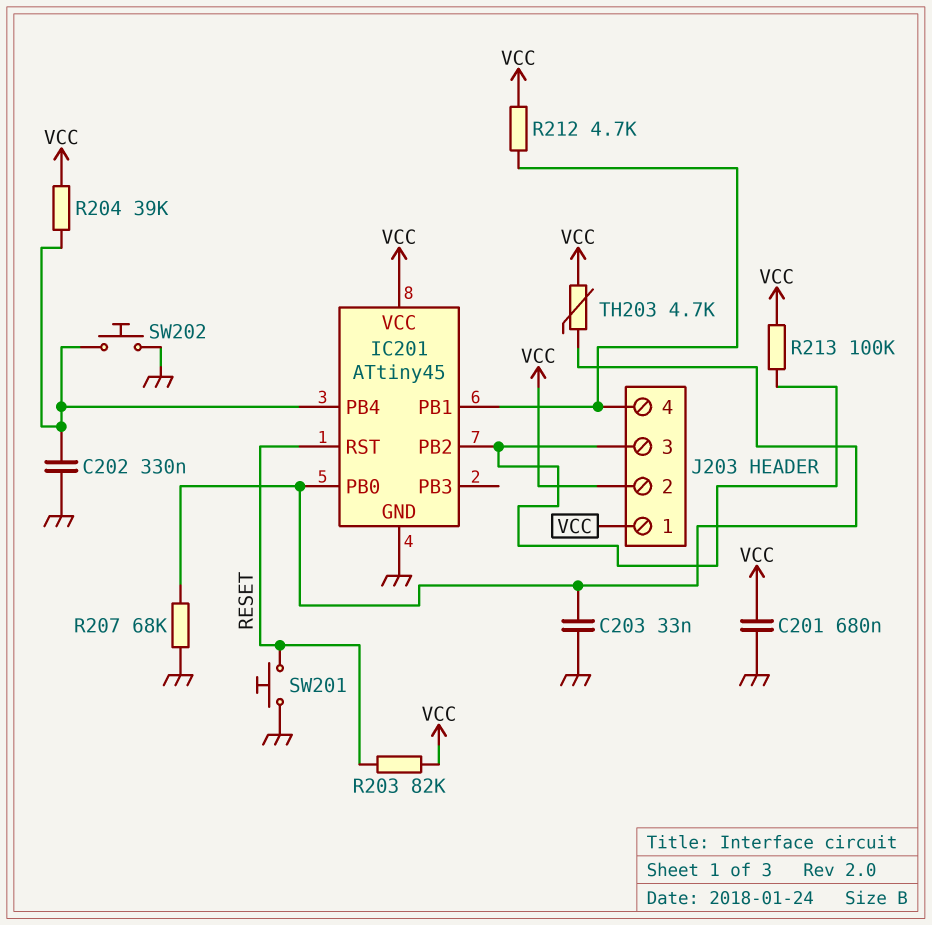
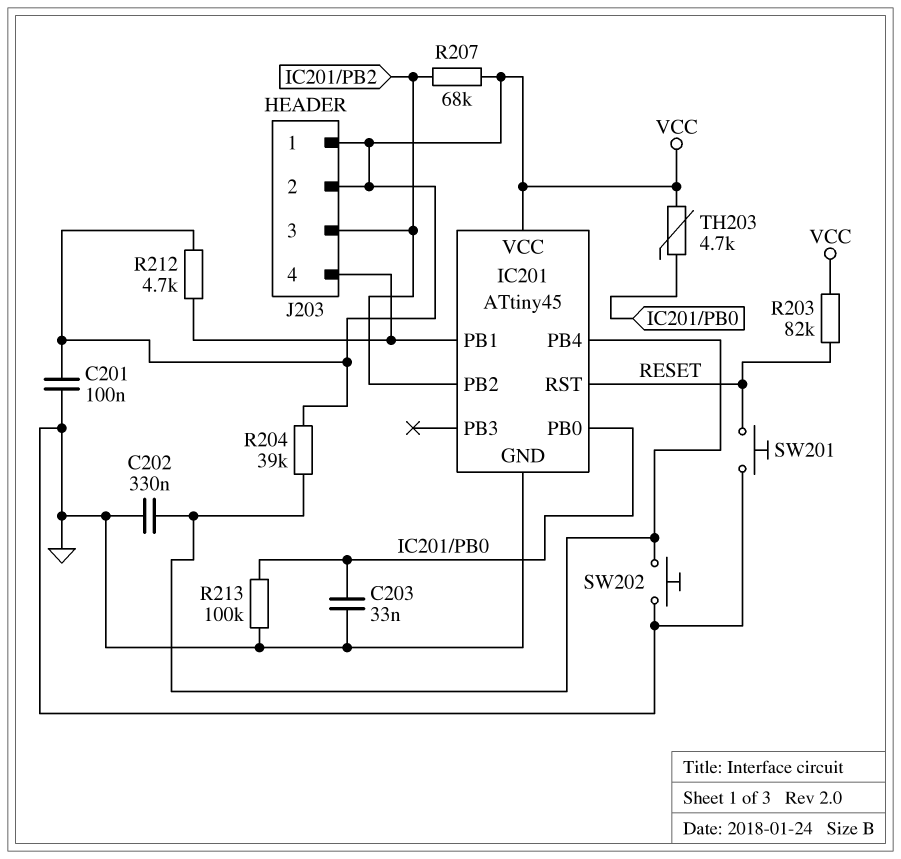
C201: 680nF (GND, VCC) -> 100nF (GND, VCC)
R207: 68k (GND, IC201/PB0) -> 68k (IC201/PB2, VCC)
R213: 100k (IC201/PB2, VCC) -> 100k (GND, IC201/PB0)

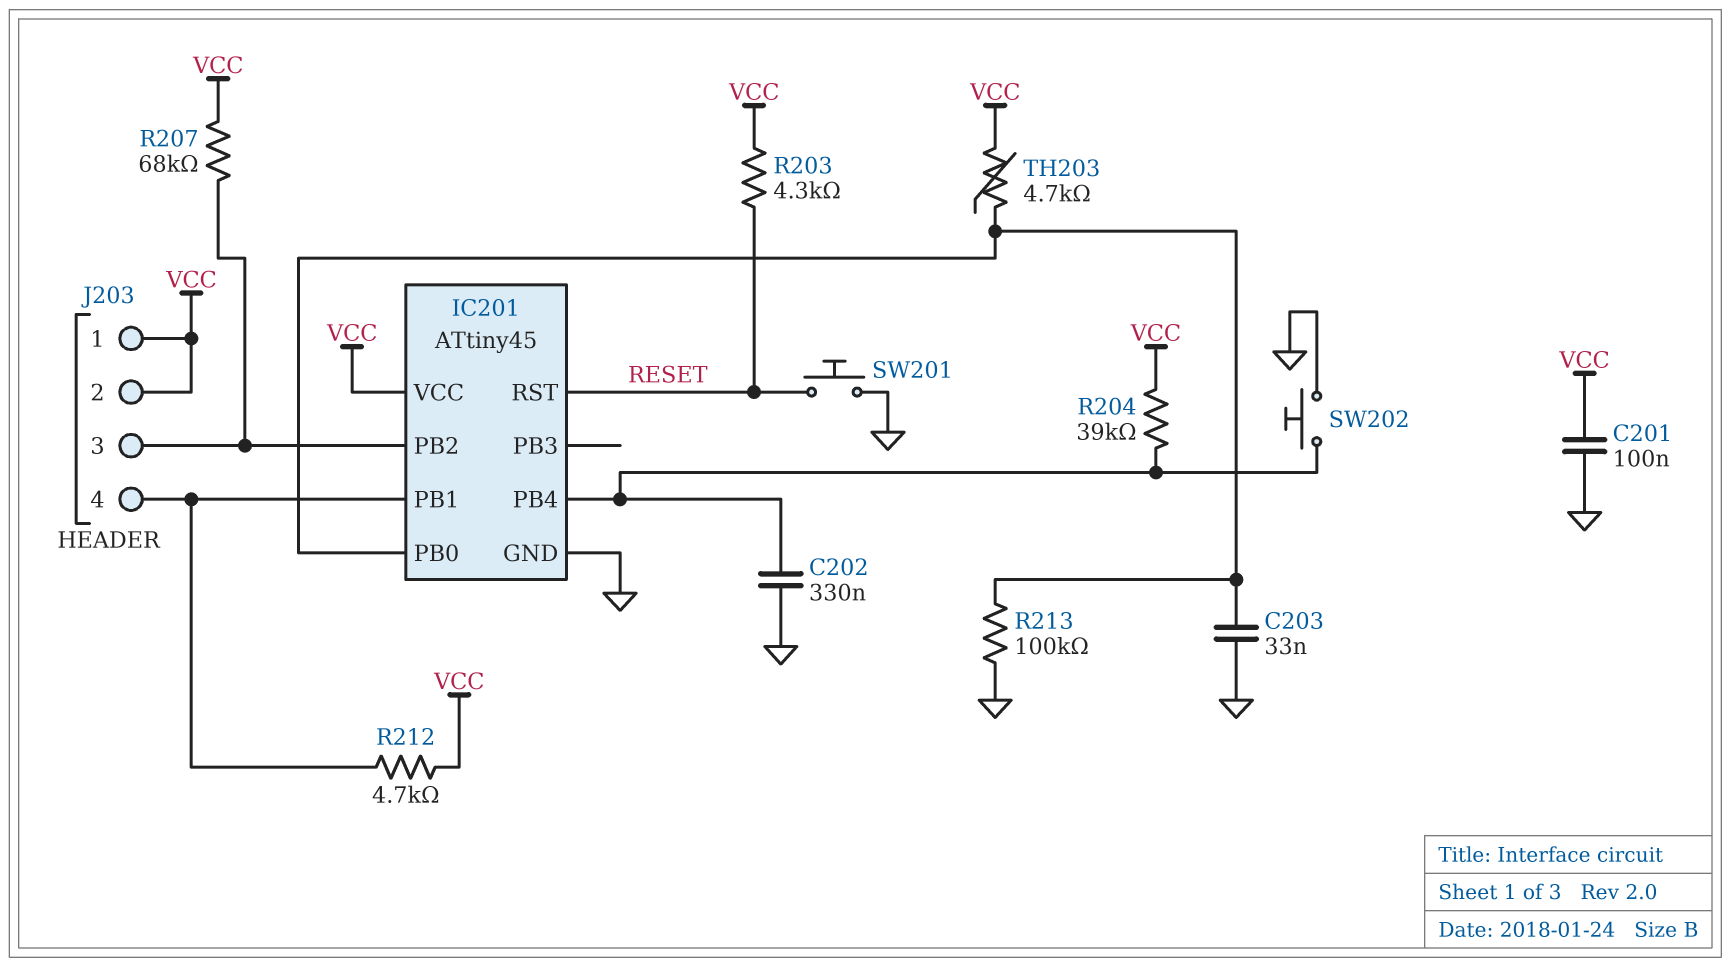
R203: 82k (RESET, VCC) -> 4.3k (RESET, VCC)

